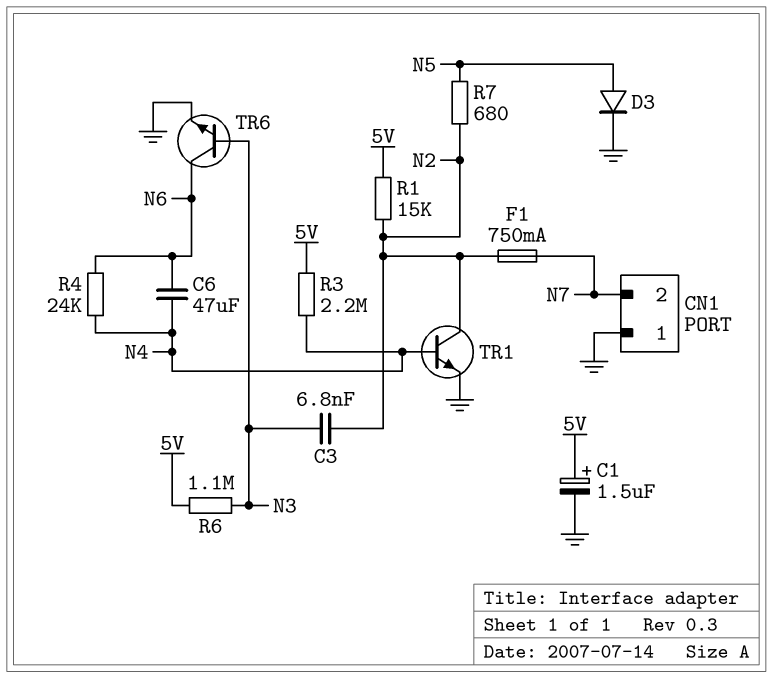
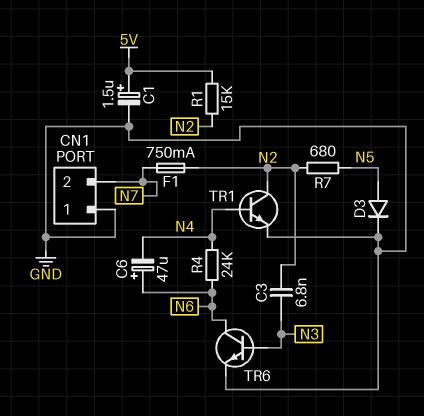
C6: 47uF (N4, N6) -> 47uF (plus N6, minus N4)
R3: 2.2M (5V, N4) -> none
R6: 1.1M (5V, N3) -> none

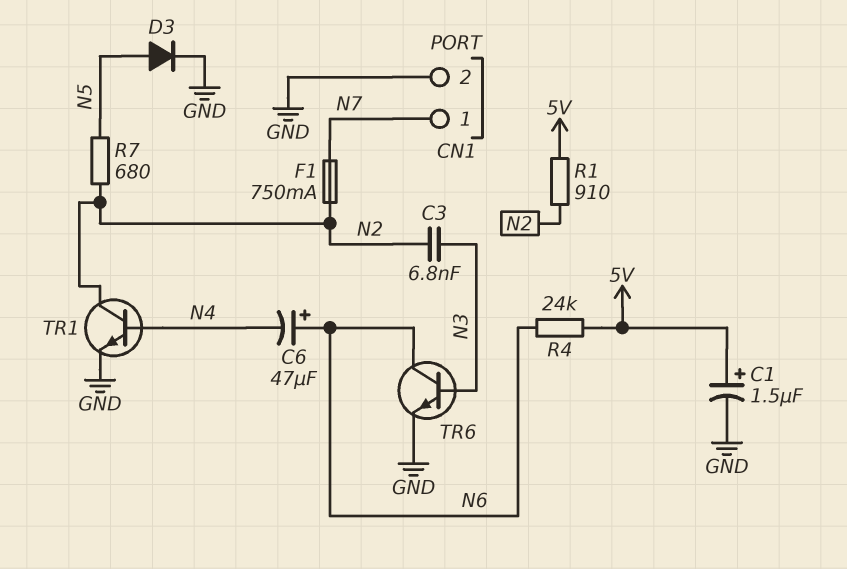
CN1 pin 1: GND -> N7
CN1 pin 2: N7 -> GND
R1: 15k (5V, N2) -> 910 (5V, N2)
R4: 24k (N4, N6) -> 24k (5V, N6)

